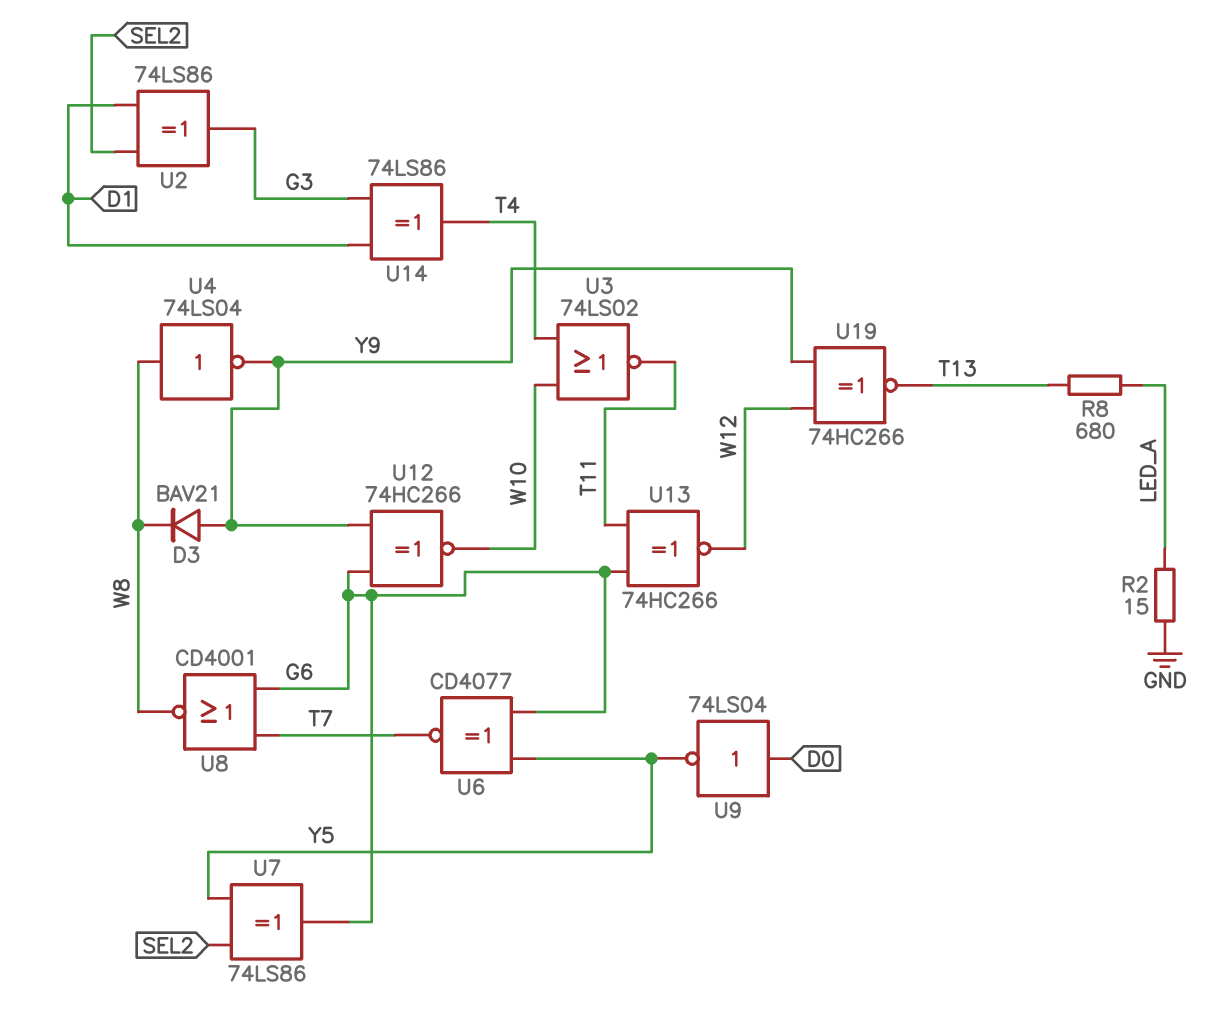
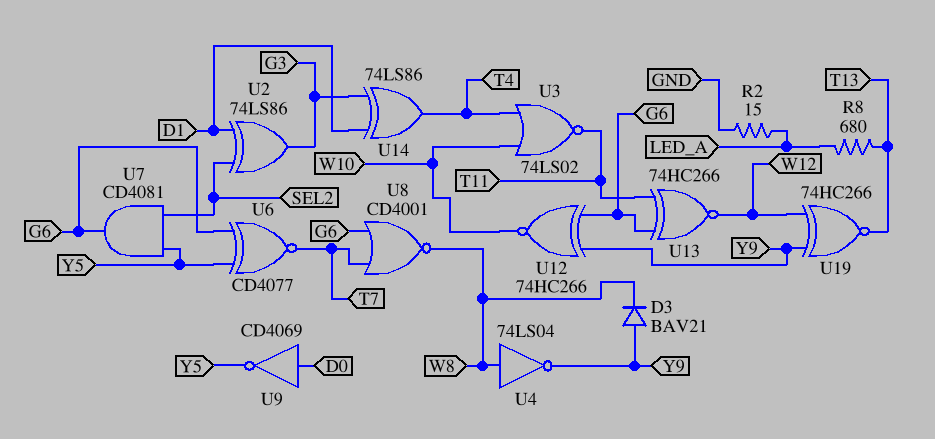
U7: XOR 74LS86 (in SEL2, in Y5, out G6) -> AND CD4081 (in SEL2, in Y5, out G6)
U9: NOT 74LS04 (in D0, out Y5) -> NOT CD4069 (in D0, out Y5)

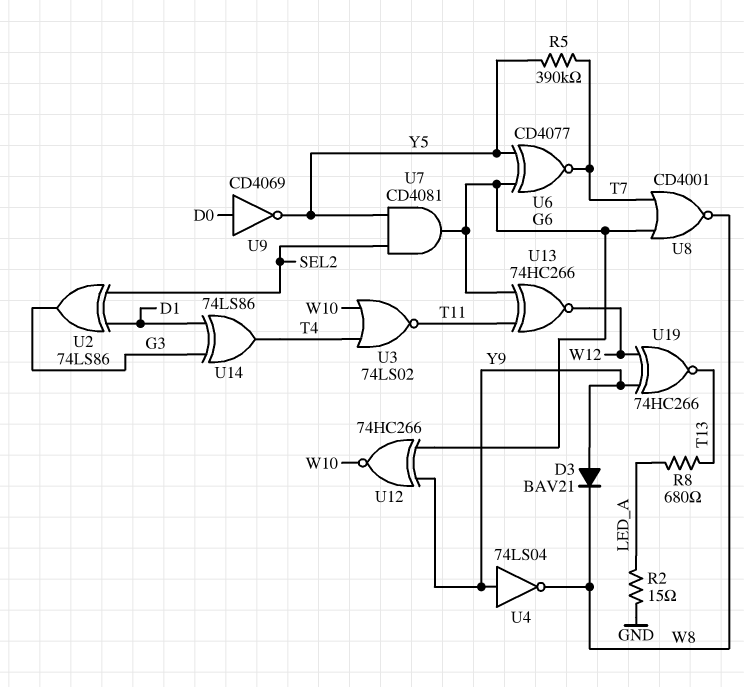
R5: none -> 390k (T7, Y5)
U4: NOT 74LS04 (in W8, out Y9) -> NOT 74LS04 (in Y9, out W8)

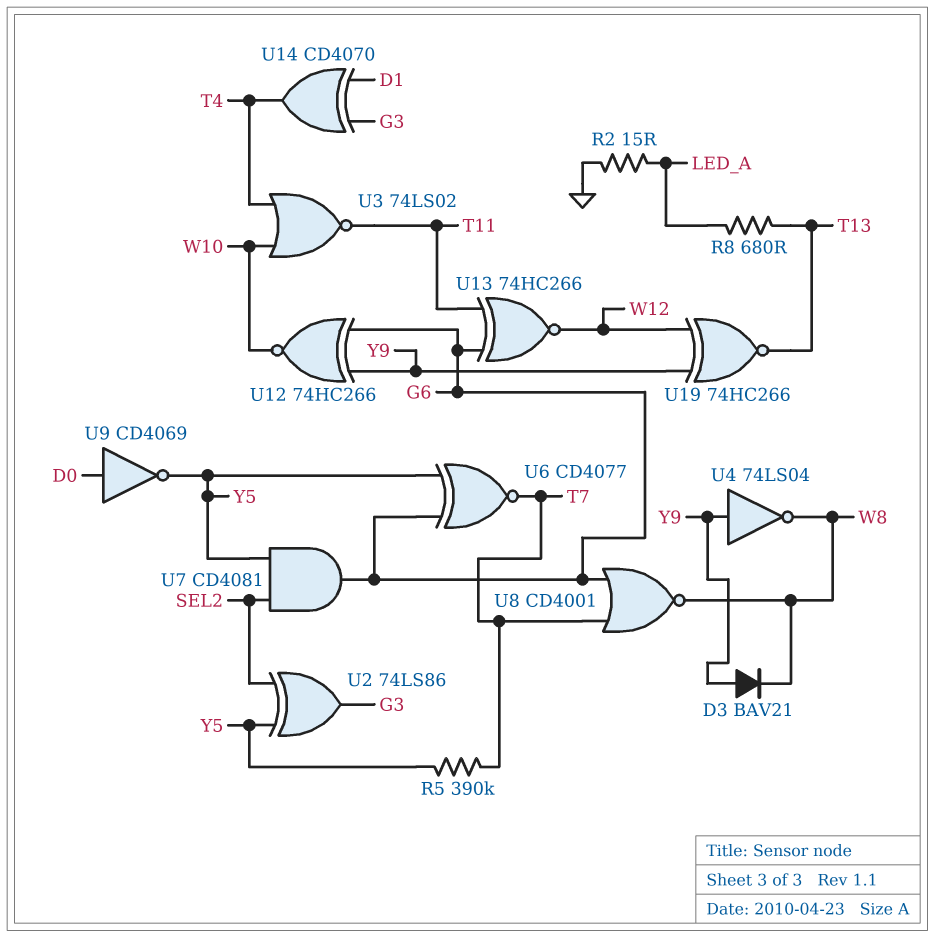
U2: XOR 74LS86 (in D1, in SEL2, out G3) -> XOR 74LS86 (in SEL2, in Y5, out G3)
U14: XOR 74LS86 (in D1, in G3, out T4) -> XOR CD4070 (in D1, in G3, out T4)

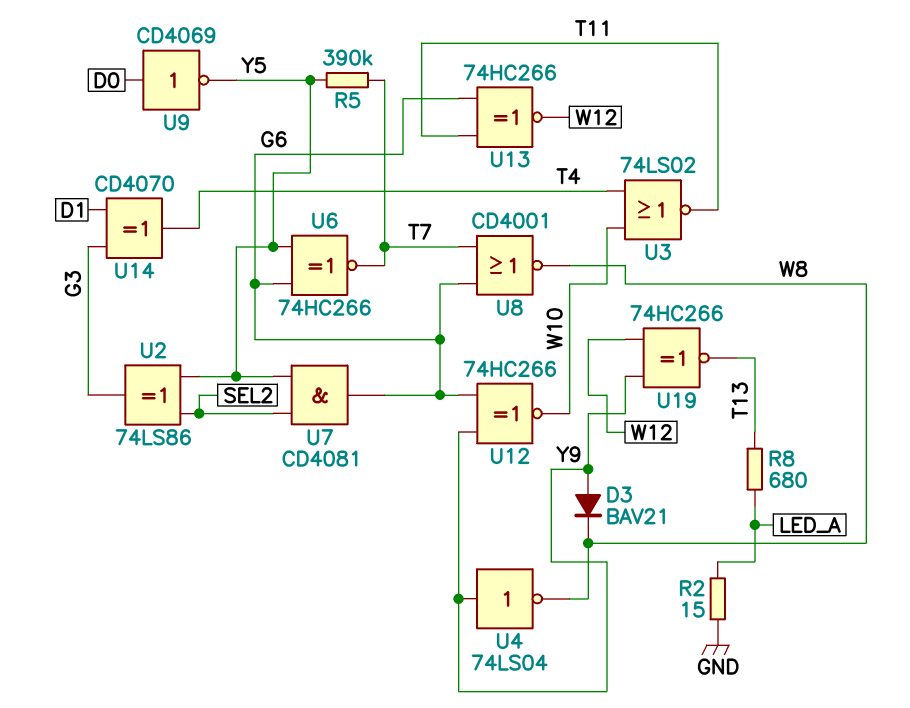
U6: XNOR CD4077 (in G6, in Y5, out T7) -> XNOR 74HC266 (in G6, in Y5, out T7)

